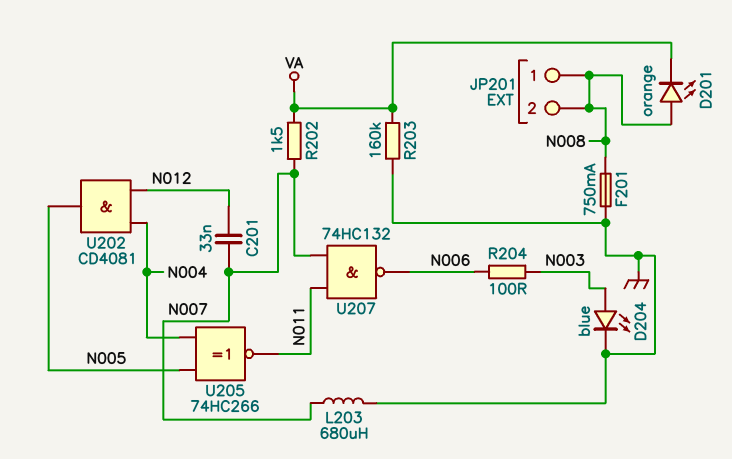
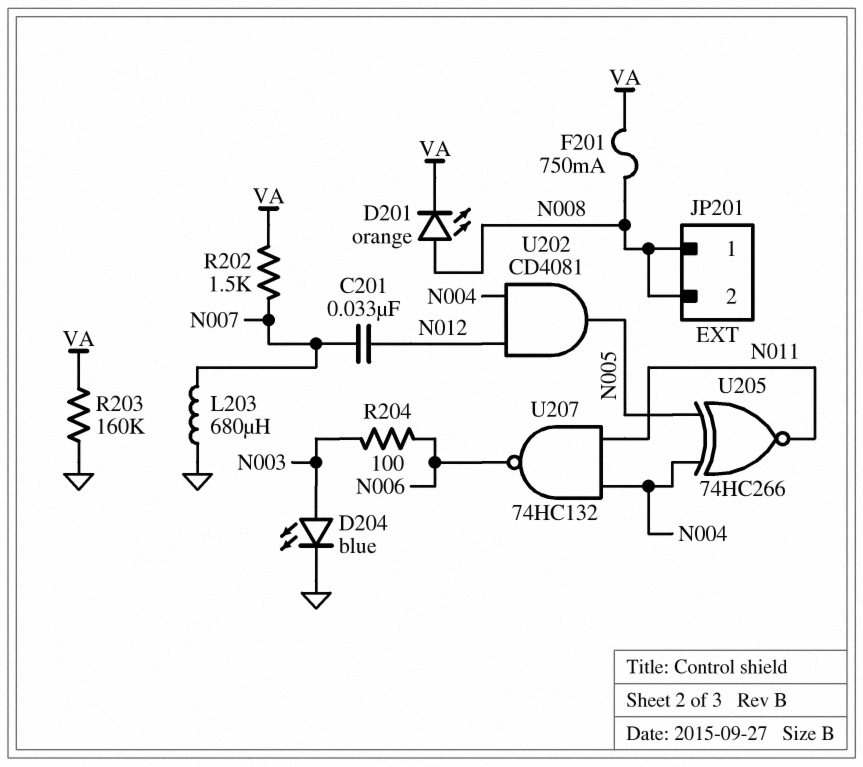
F201: 750mA (GND, N008) -> 750mA (N008, VA)
U207: NAND 74HC132 (in N007, in N011, out N006) -> NAND 74HC132 (in N004, in N011, out N006)

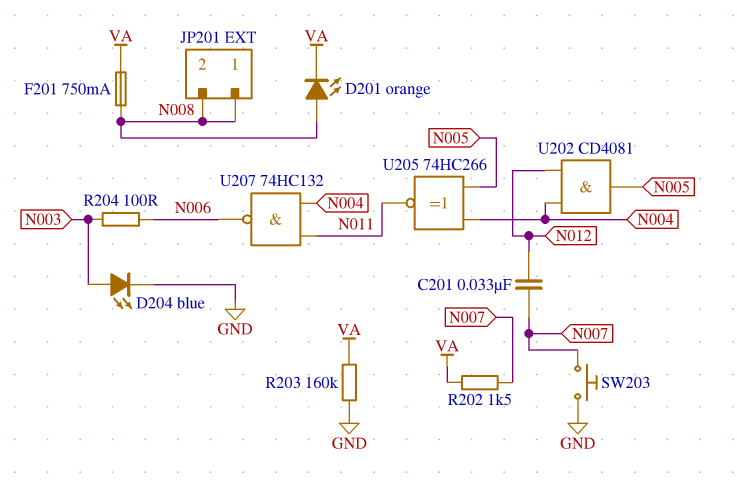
L203: 680uH (GND, N007) -> none
SW203: none -> button (GND, N007)

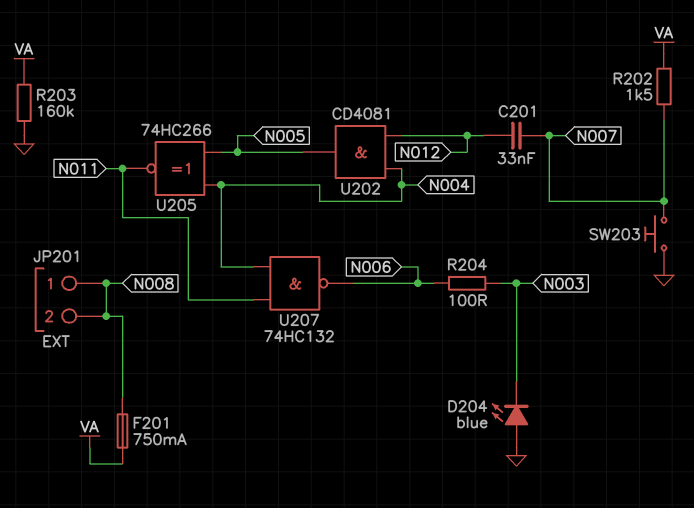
D201: LED orange (A N008, K VA) -> none
D204: LED blue (A N003, K GND) -> LED blue (A GND, K N003)

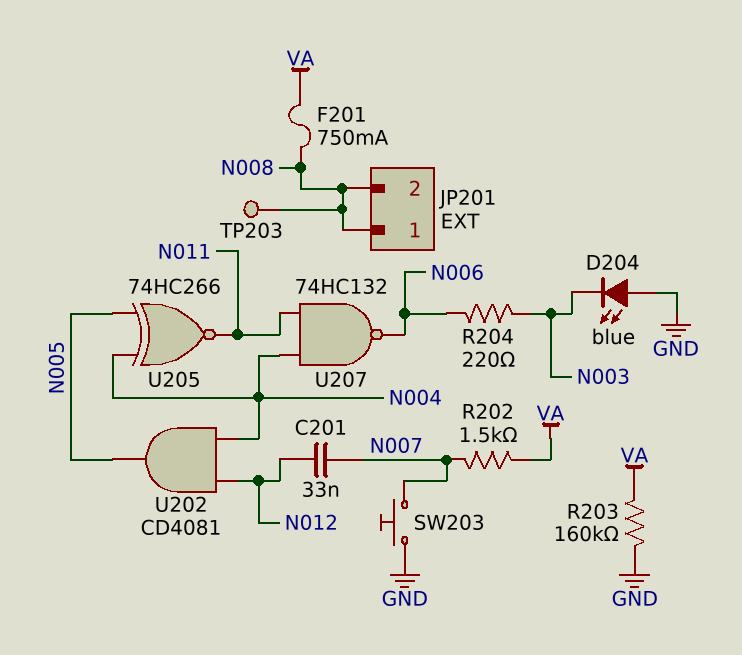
R204: 100 (N003, N006) -> 220 (N003, N006)
TP203: none -> test point (N008)

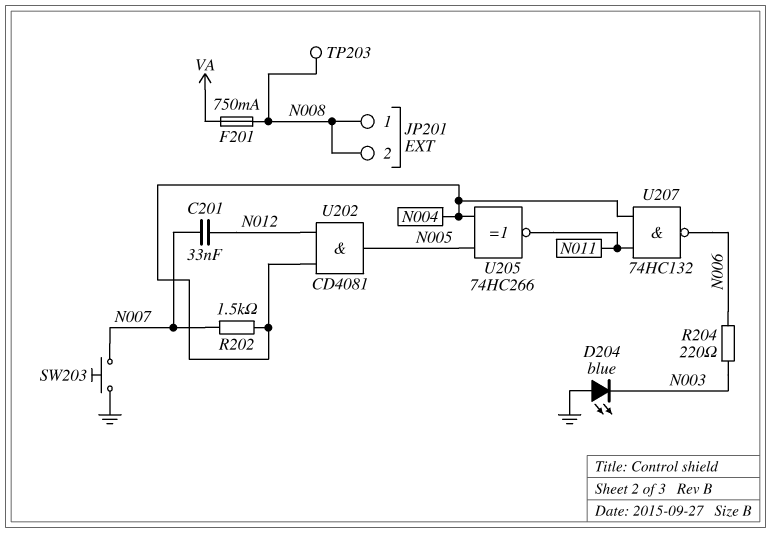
R202: 1.5k (N007, VA) -> 1.5k (N004, N007)
R203: 160k (GND, VA) -> none

